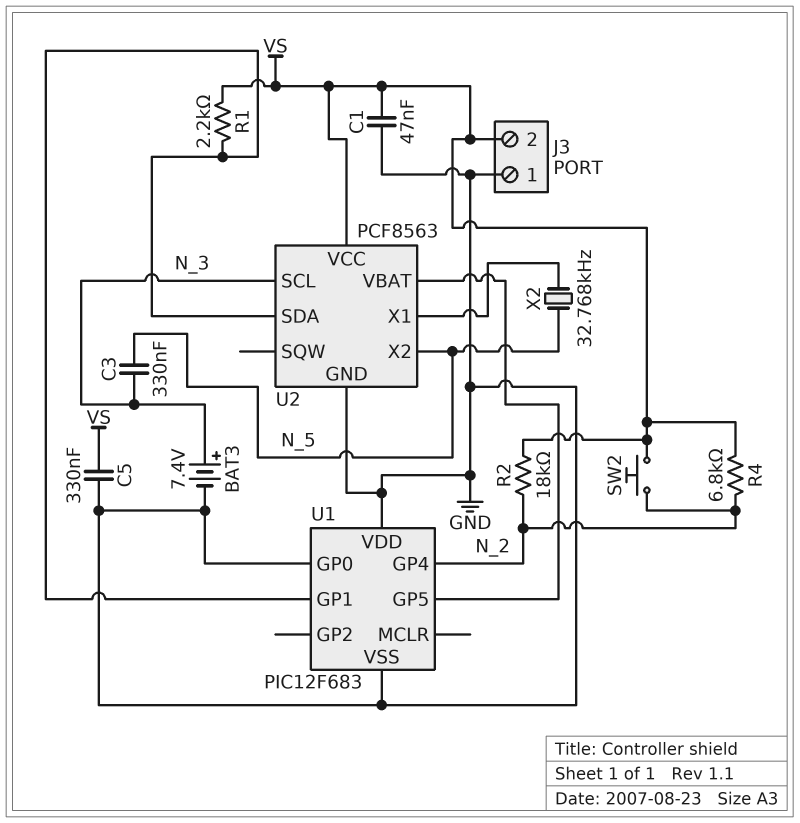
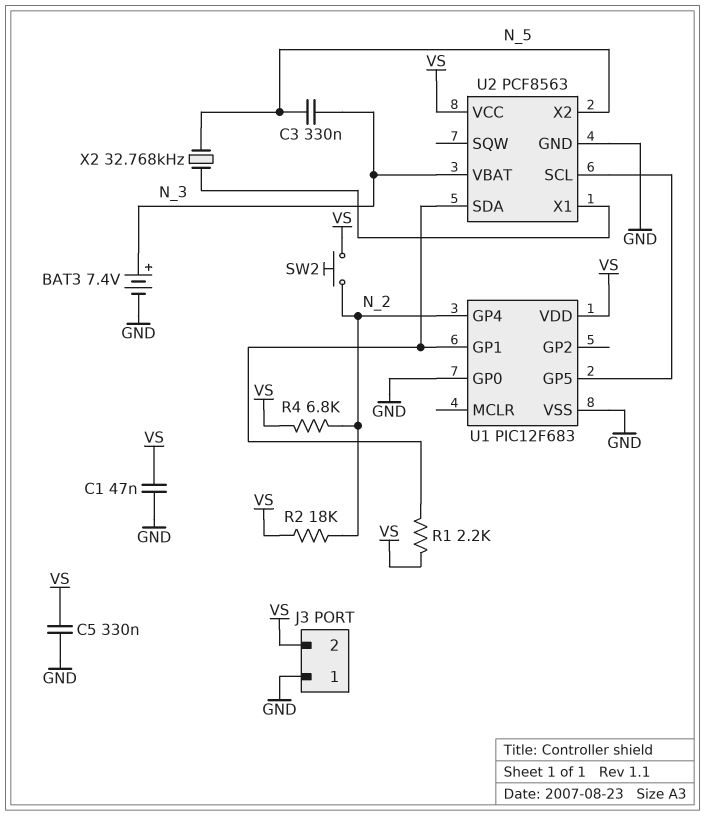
U1 pin VDD: GND -> VS
U2 pin SCL: N_3 -> U1/GP5
U2 pin VBAT: U1/GP5 -> N_3

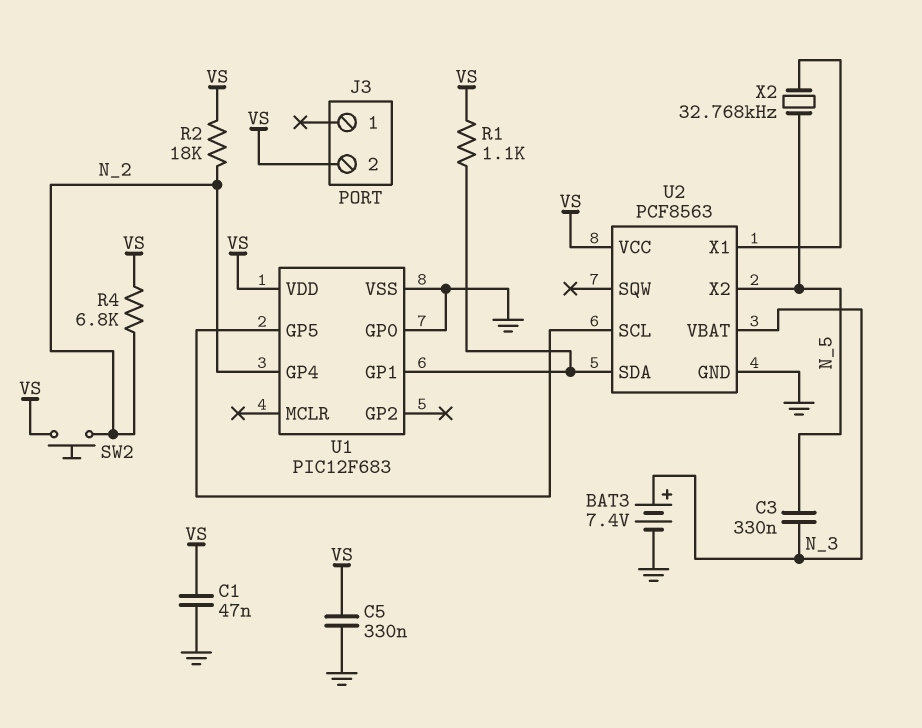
J3 pin 1: GND -> none
R1: 2.2k (U1/GP1, VS) -> 1.1k (U1/GP1, VS)

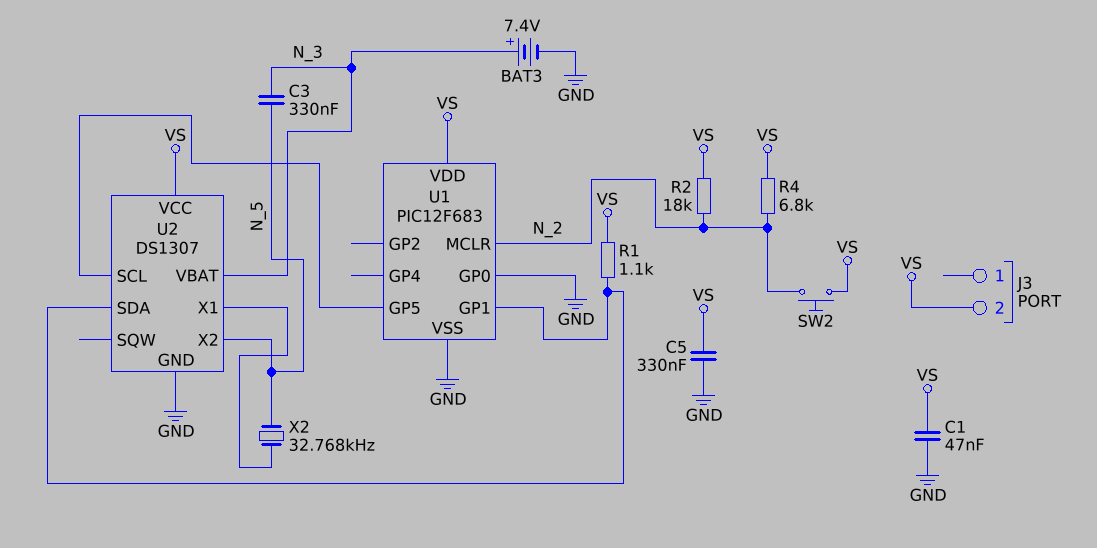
U1 pin GP4: N_2 -> none
U1 pin MCLR: none -> N_2
U2: PCF8563 -> DS1307

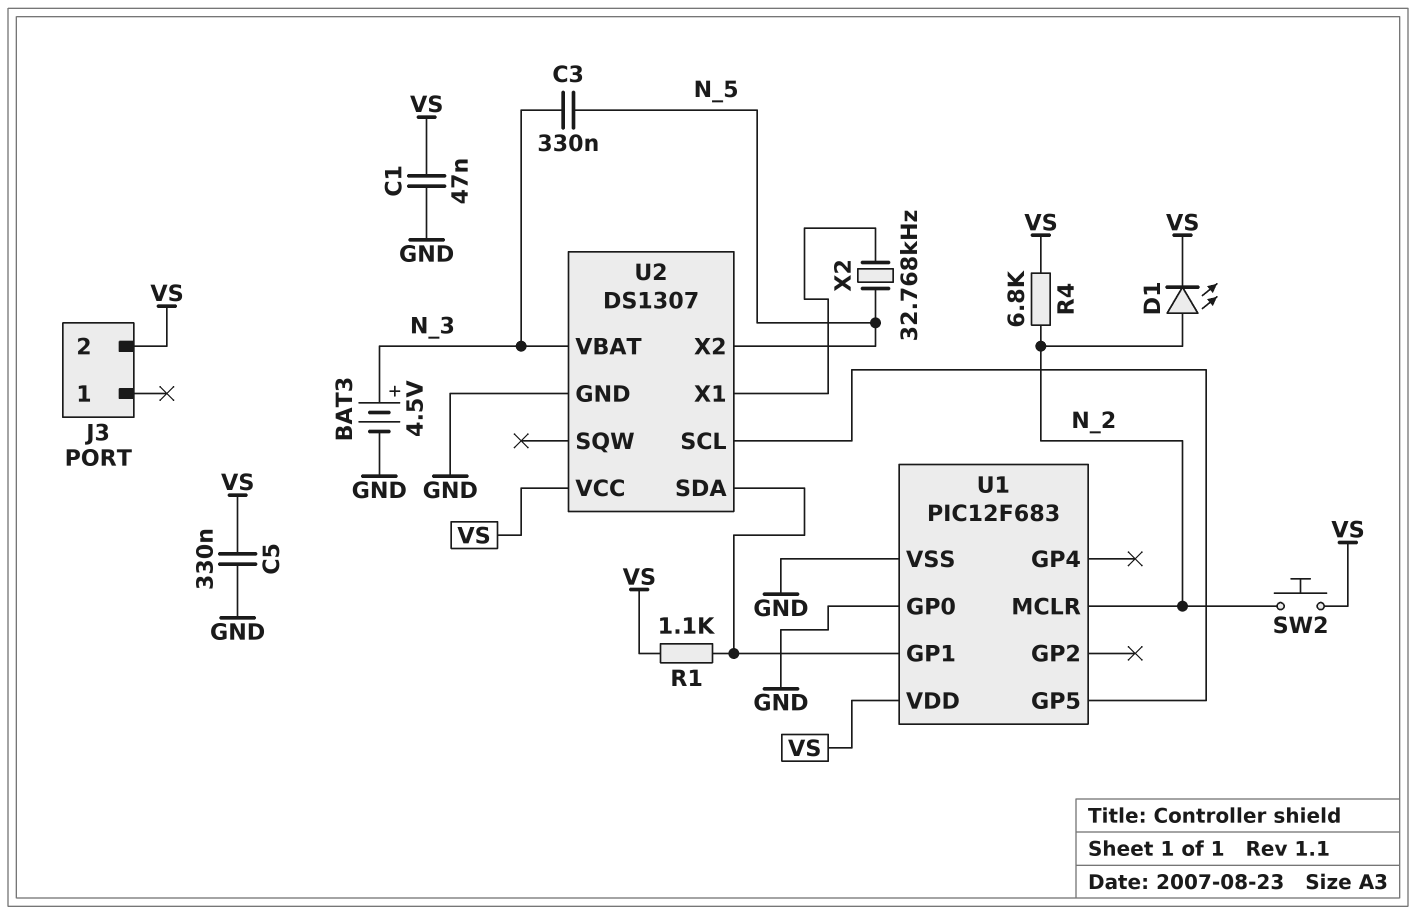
BAT3: 7.4V (plus N_3, minus GND) -> 4.5V (plus N_3, minus GND)
D1: none -> LED (A N_2, K VS)
R2: 18k (N_2, VS) -> none

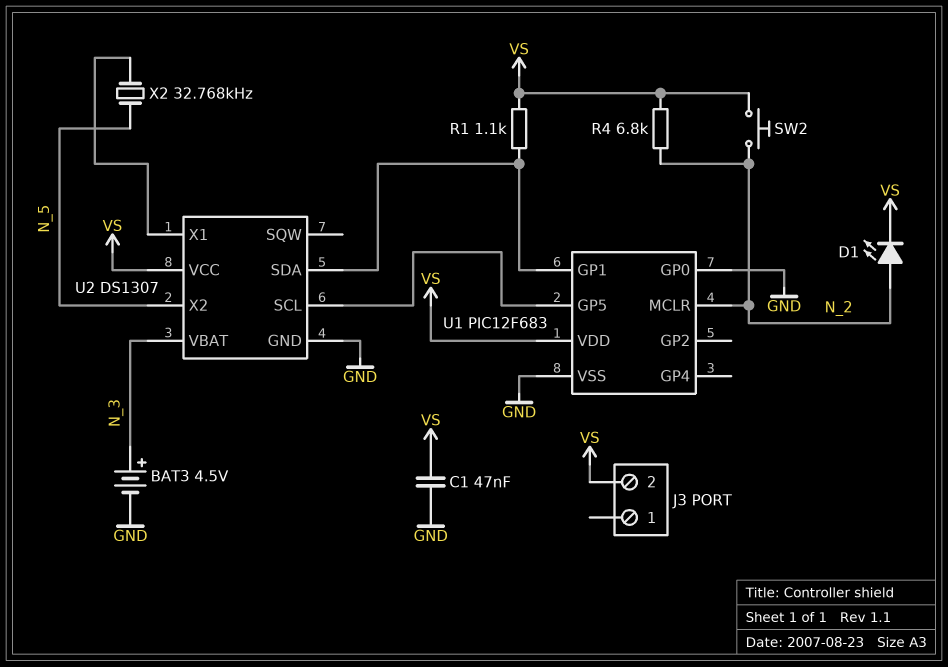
C3: 330nF (N_3, N_5) -> none
C5: 330nF (GND, VS) -> none

